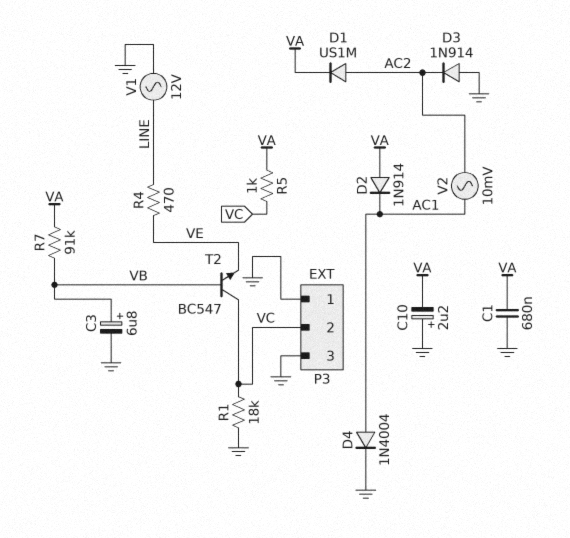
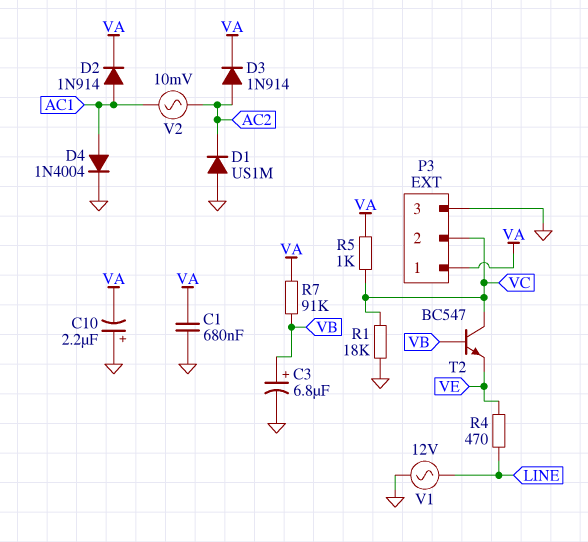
D1: diode US1M (A AC2, K VA) -> diode US1M (A GND, K AC2)
D2: diode 1N914 (A VA, K AC1) -> diode 1N914 (A AC1, K VA)
D3: diode 1N914 (A GND, K AC2) -> diode 1N914 (A AC2, K VA)
P3 pin 1: GND -> VA

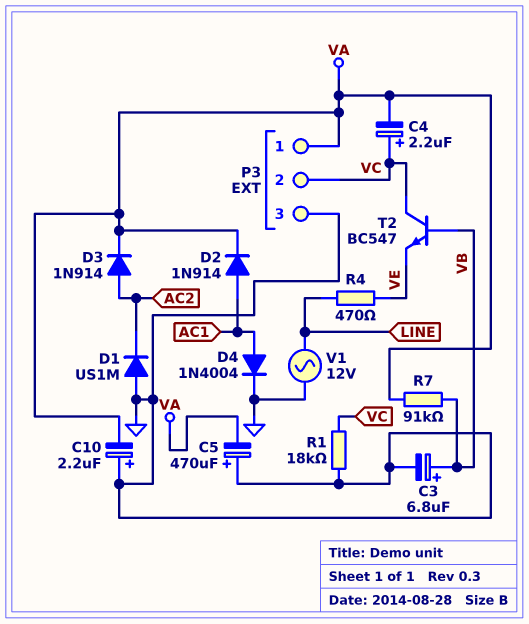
C1: 680nF (GND, VA) -> none
C4: none -> 2.2uF (plus VC, minus VA)
C5: none -> 470uF (plus GND, minus VA)
R5: 1k (VA, VC) -> none
V2: AC 10mV (AC1, AC2) -> none

